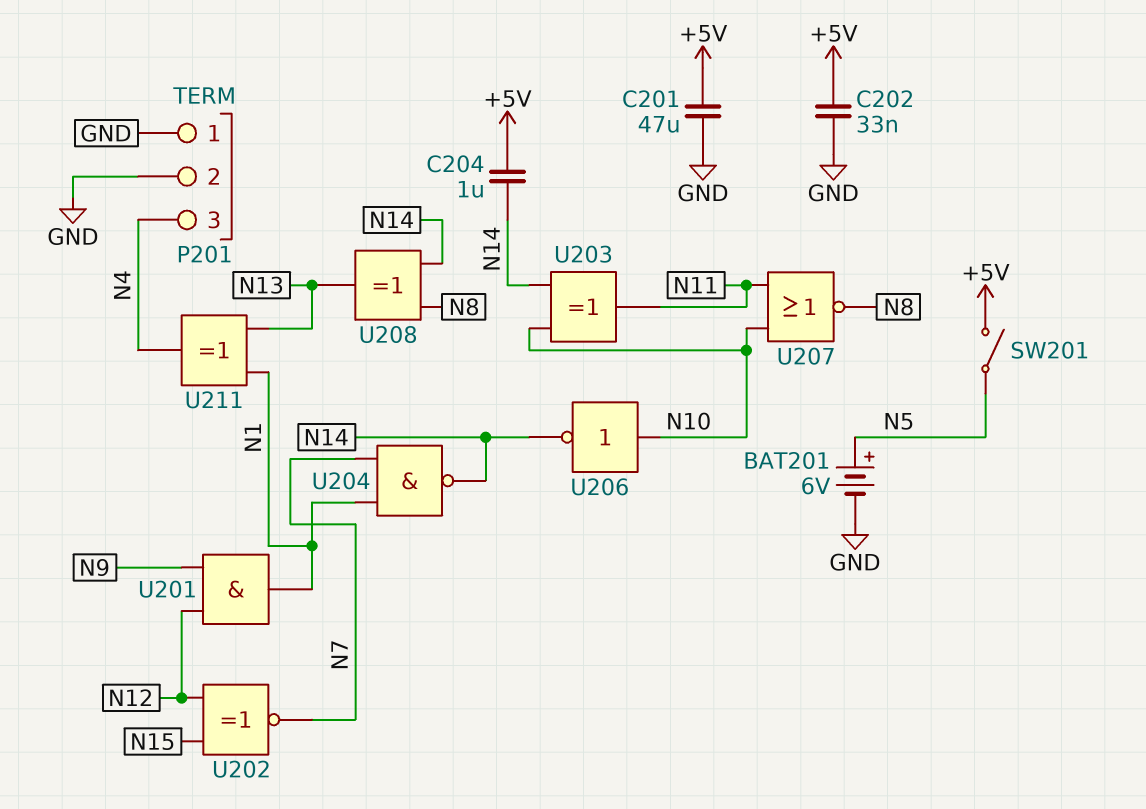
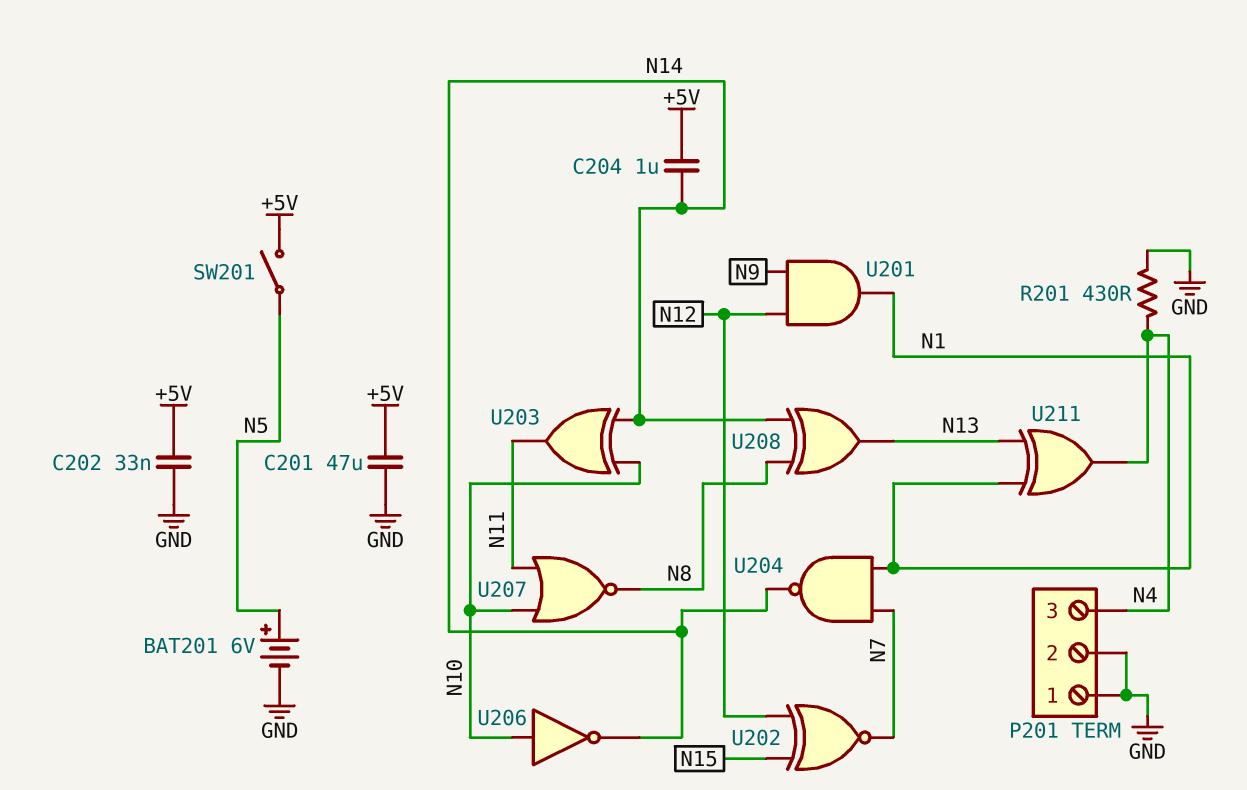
R201: none -> 430 (GND, N4)

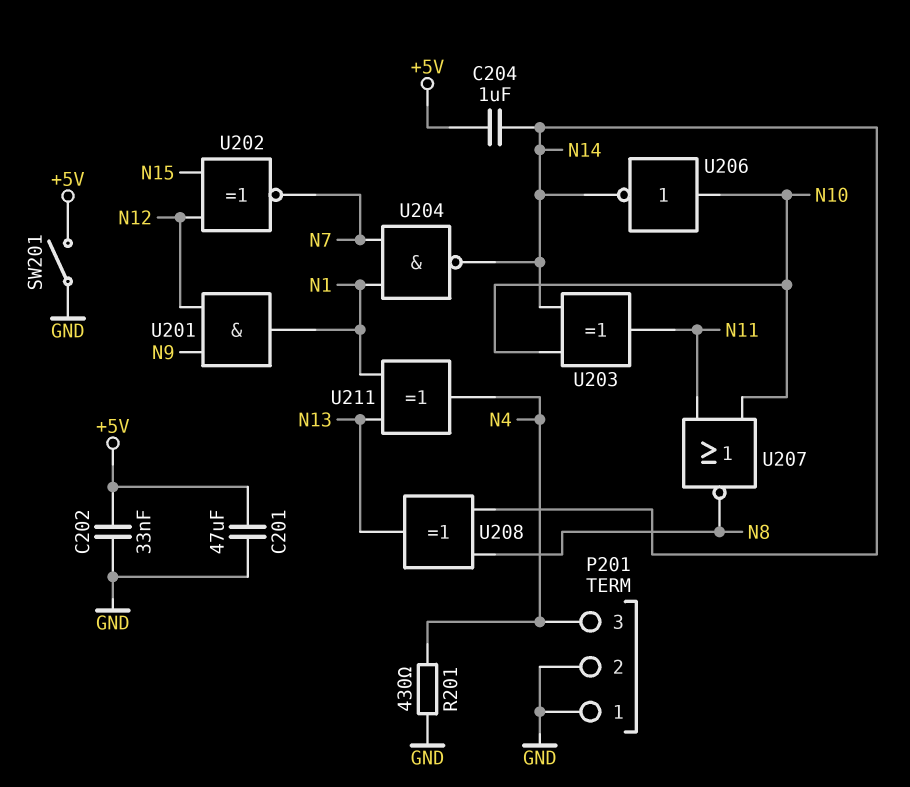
BAT201: 6V (plus N5, minus GND) -> none
SW201: switch (+5V, N5) -> switch (+5V, GND)

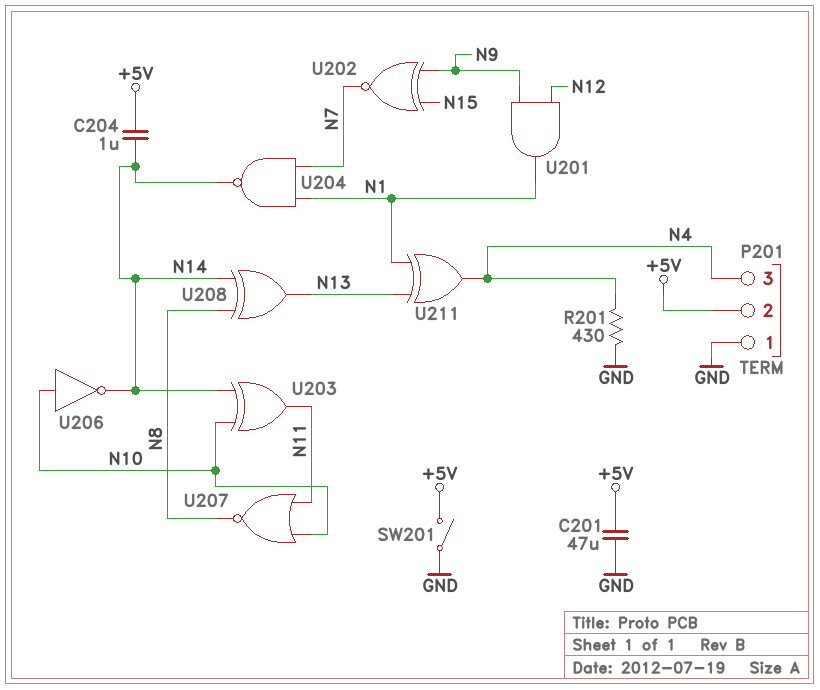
C202: 33nF (+5V, GND) -> none
P201 pin 2: GND -> +5V
U202: XNOR (in N12, in N15, out N7) -> XNOR (in N9, in N15, out N7)

